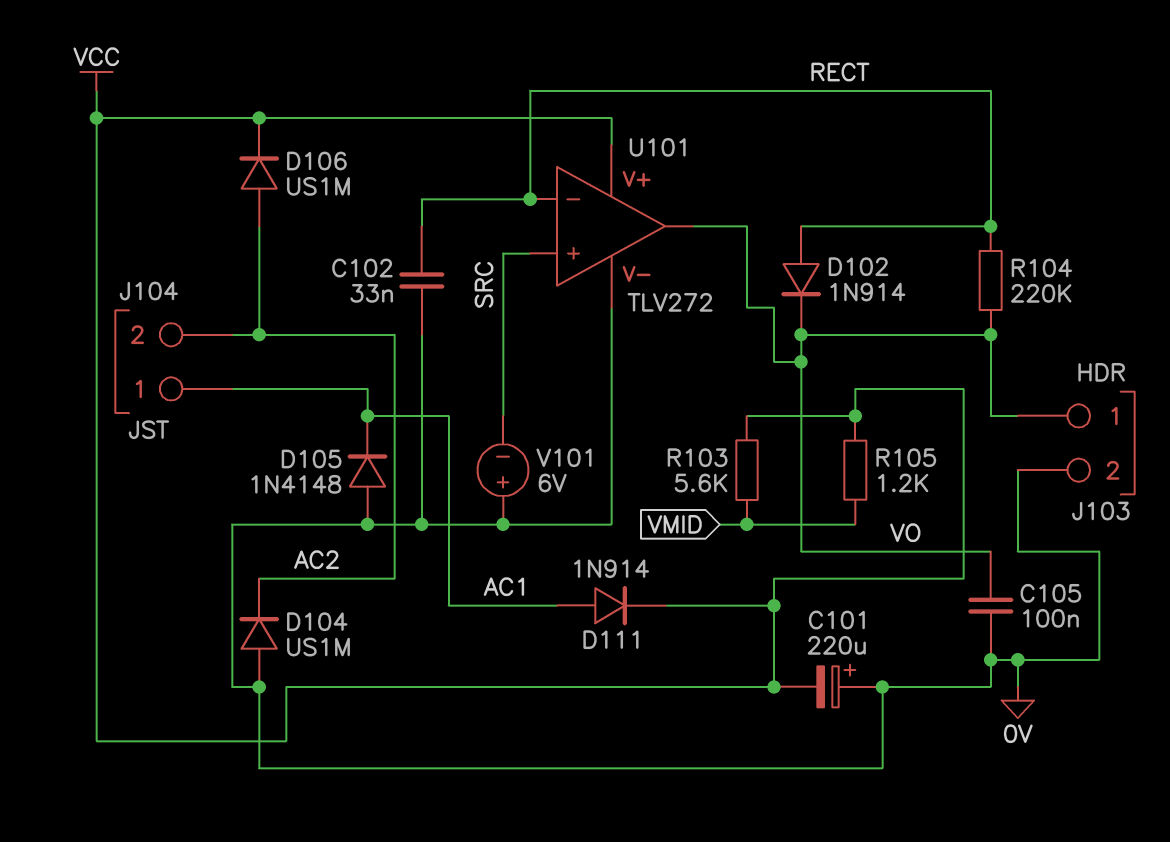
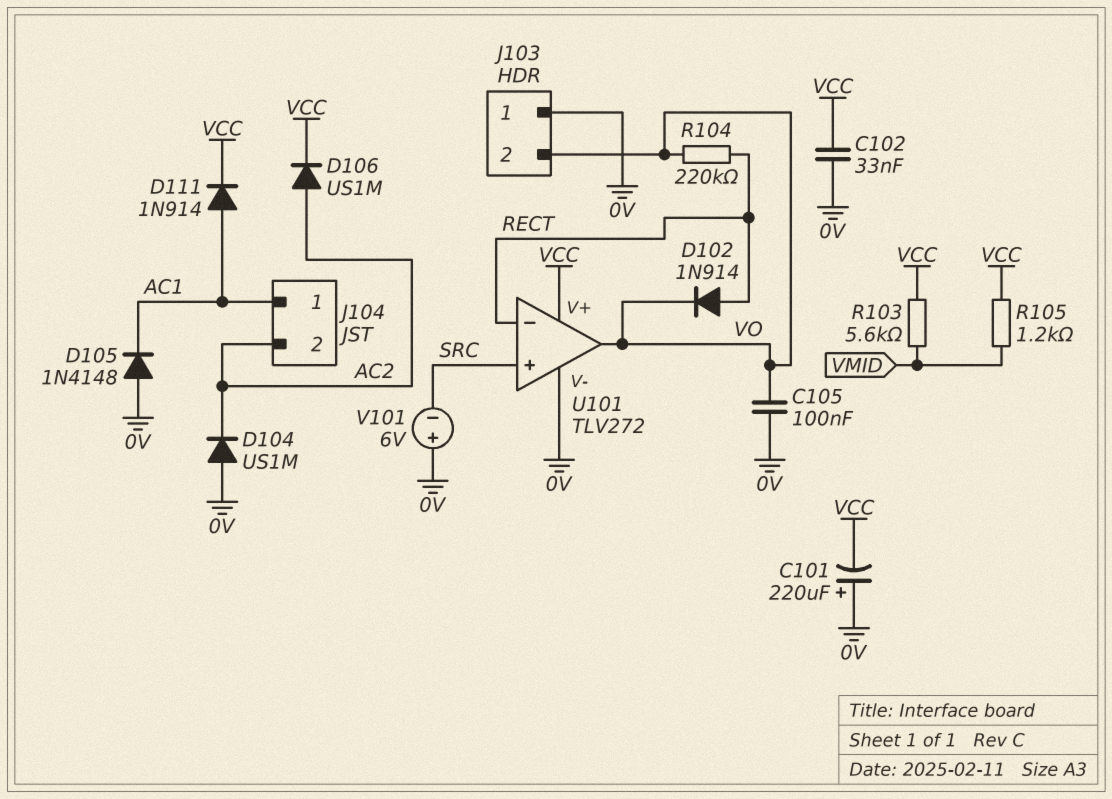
C102: 33nF (0V, RECT) -> 33nF (0V, VCC)
J103 pin 1: VO -> 0V
J103 pin 2: 0V -> VO

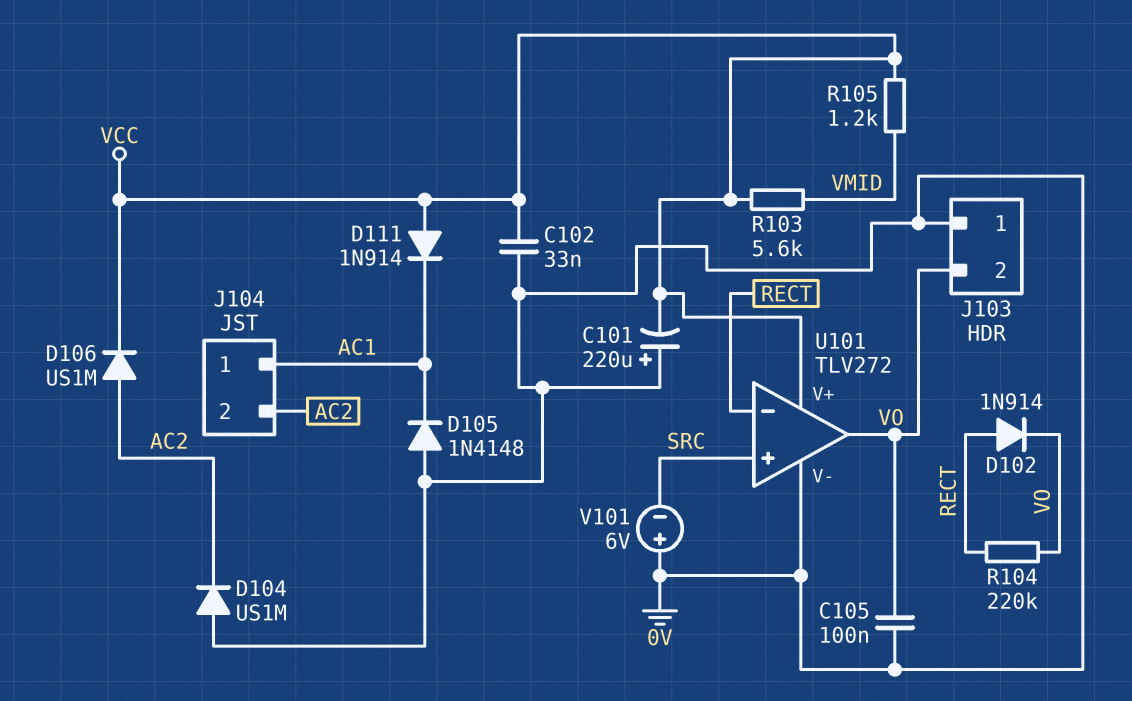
D111: diode 1N914 (A AC1, K VCC) -> diode 1N914 (A VCC, K AC1)

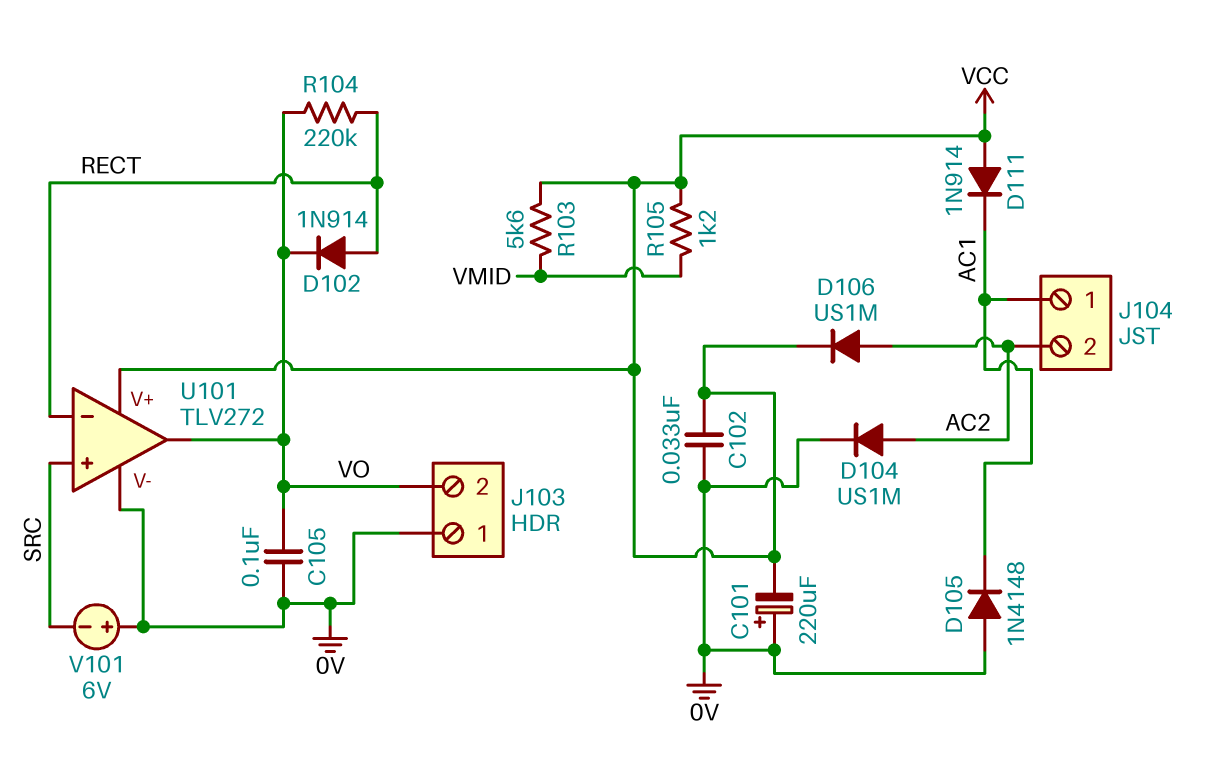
D104: diode US1M (A 0V, K AC2) -> diode US1M (A AC2, K 0V)

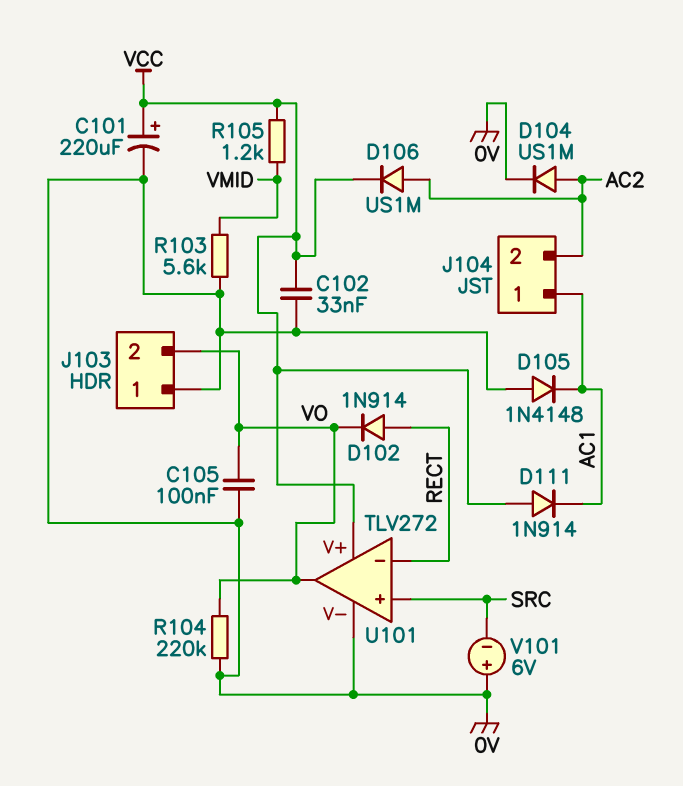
C101: 220uF (plus 0V, minus VCC) -> 220uF (plus VCC, minus 0V)
R103: 5.6k (VCC, VMID) -> 5.6k (0V, VMID)
R104: 220k (RECT, VO) -> 220k (0V, VO)

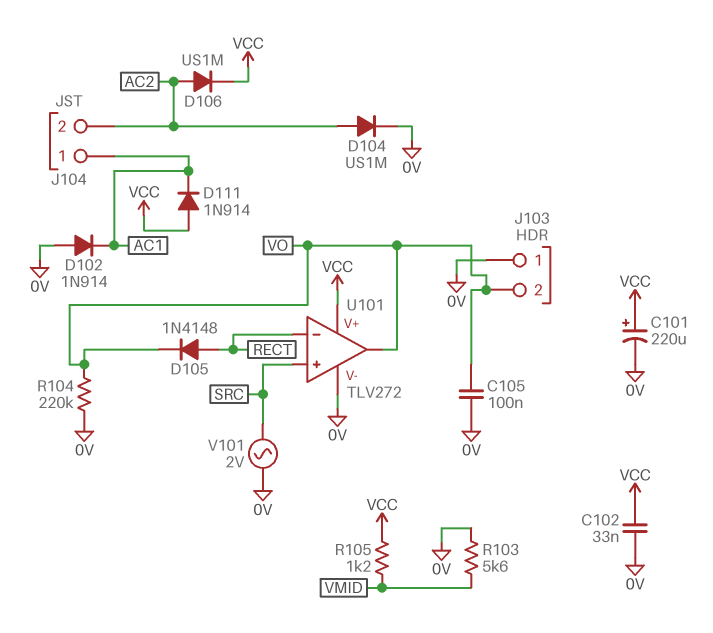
D102: diode 1N914 (A RECT, K VO) -> diode 1N914 (A 0V, K AC1)
D105: diode 1N4148 (A 0V, K AC1) -> diode 1N4148 (A RECT, K VO)
V101: 6V (plus 0V, minus SRC) -> AC 2V (0V, SRC)

